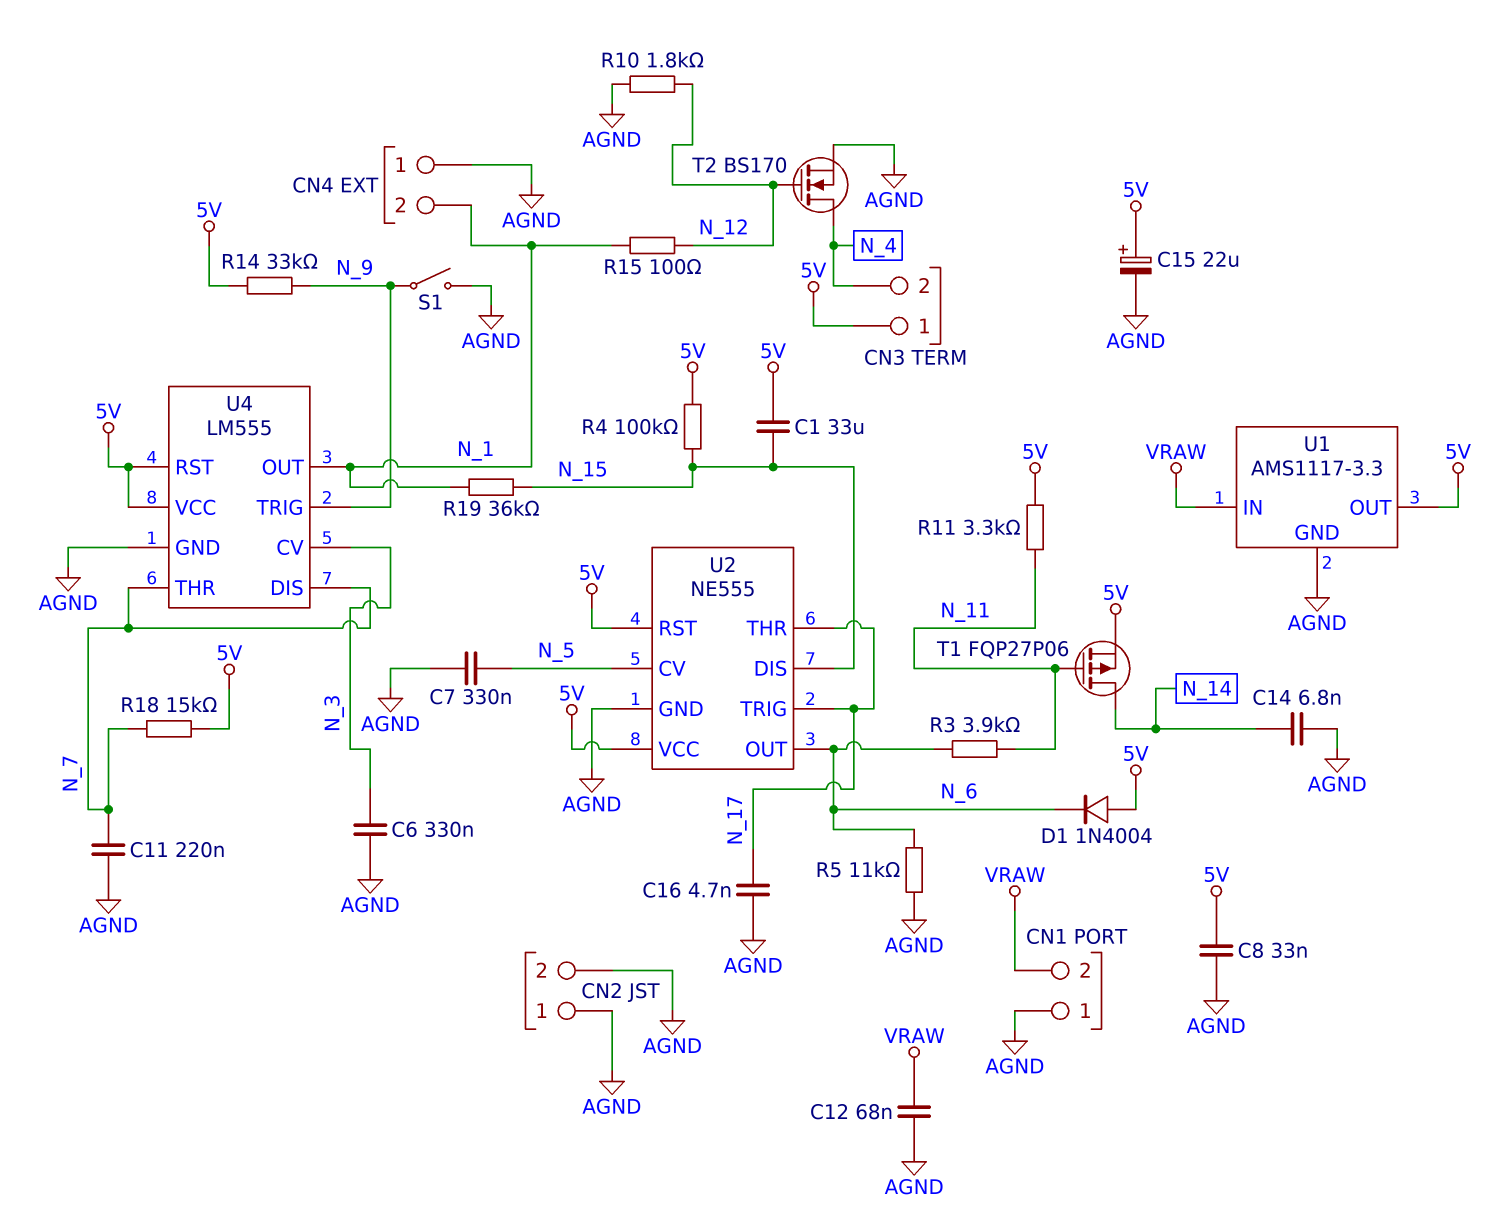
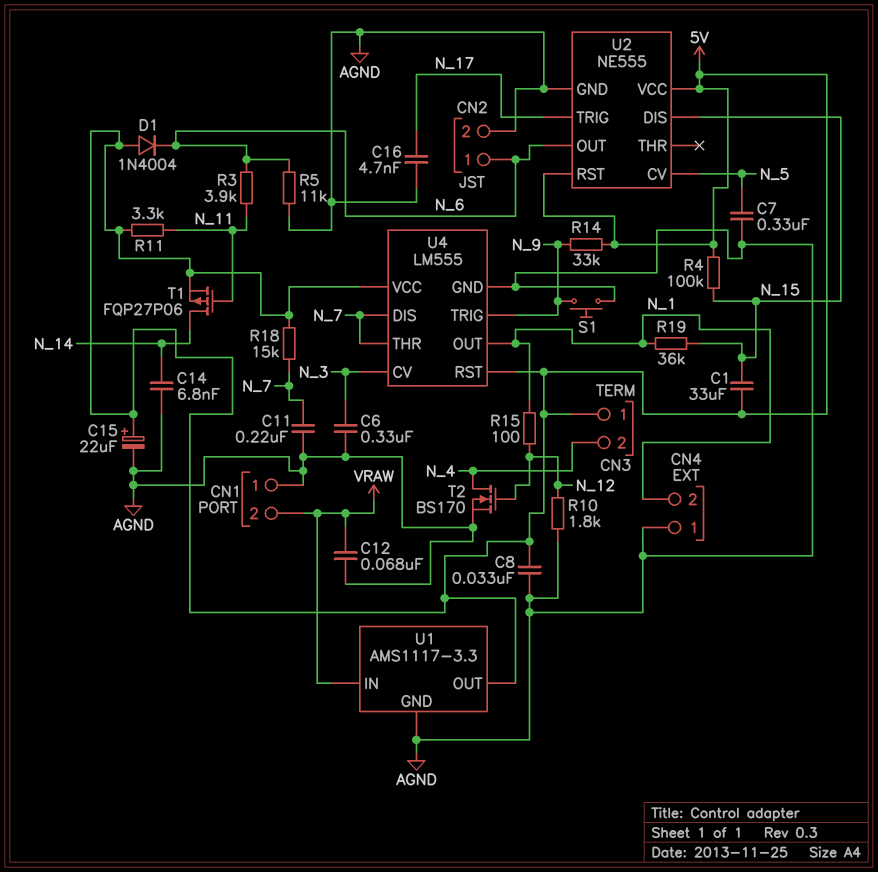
CN2 pin 1: AGND -> N_6
S1: switch (AGND, N_9) -> button (AGND, N_9)
U2 pin THR: N_17 -> none

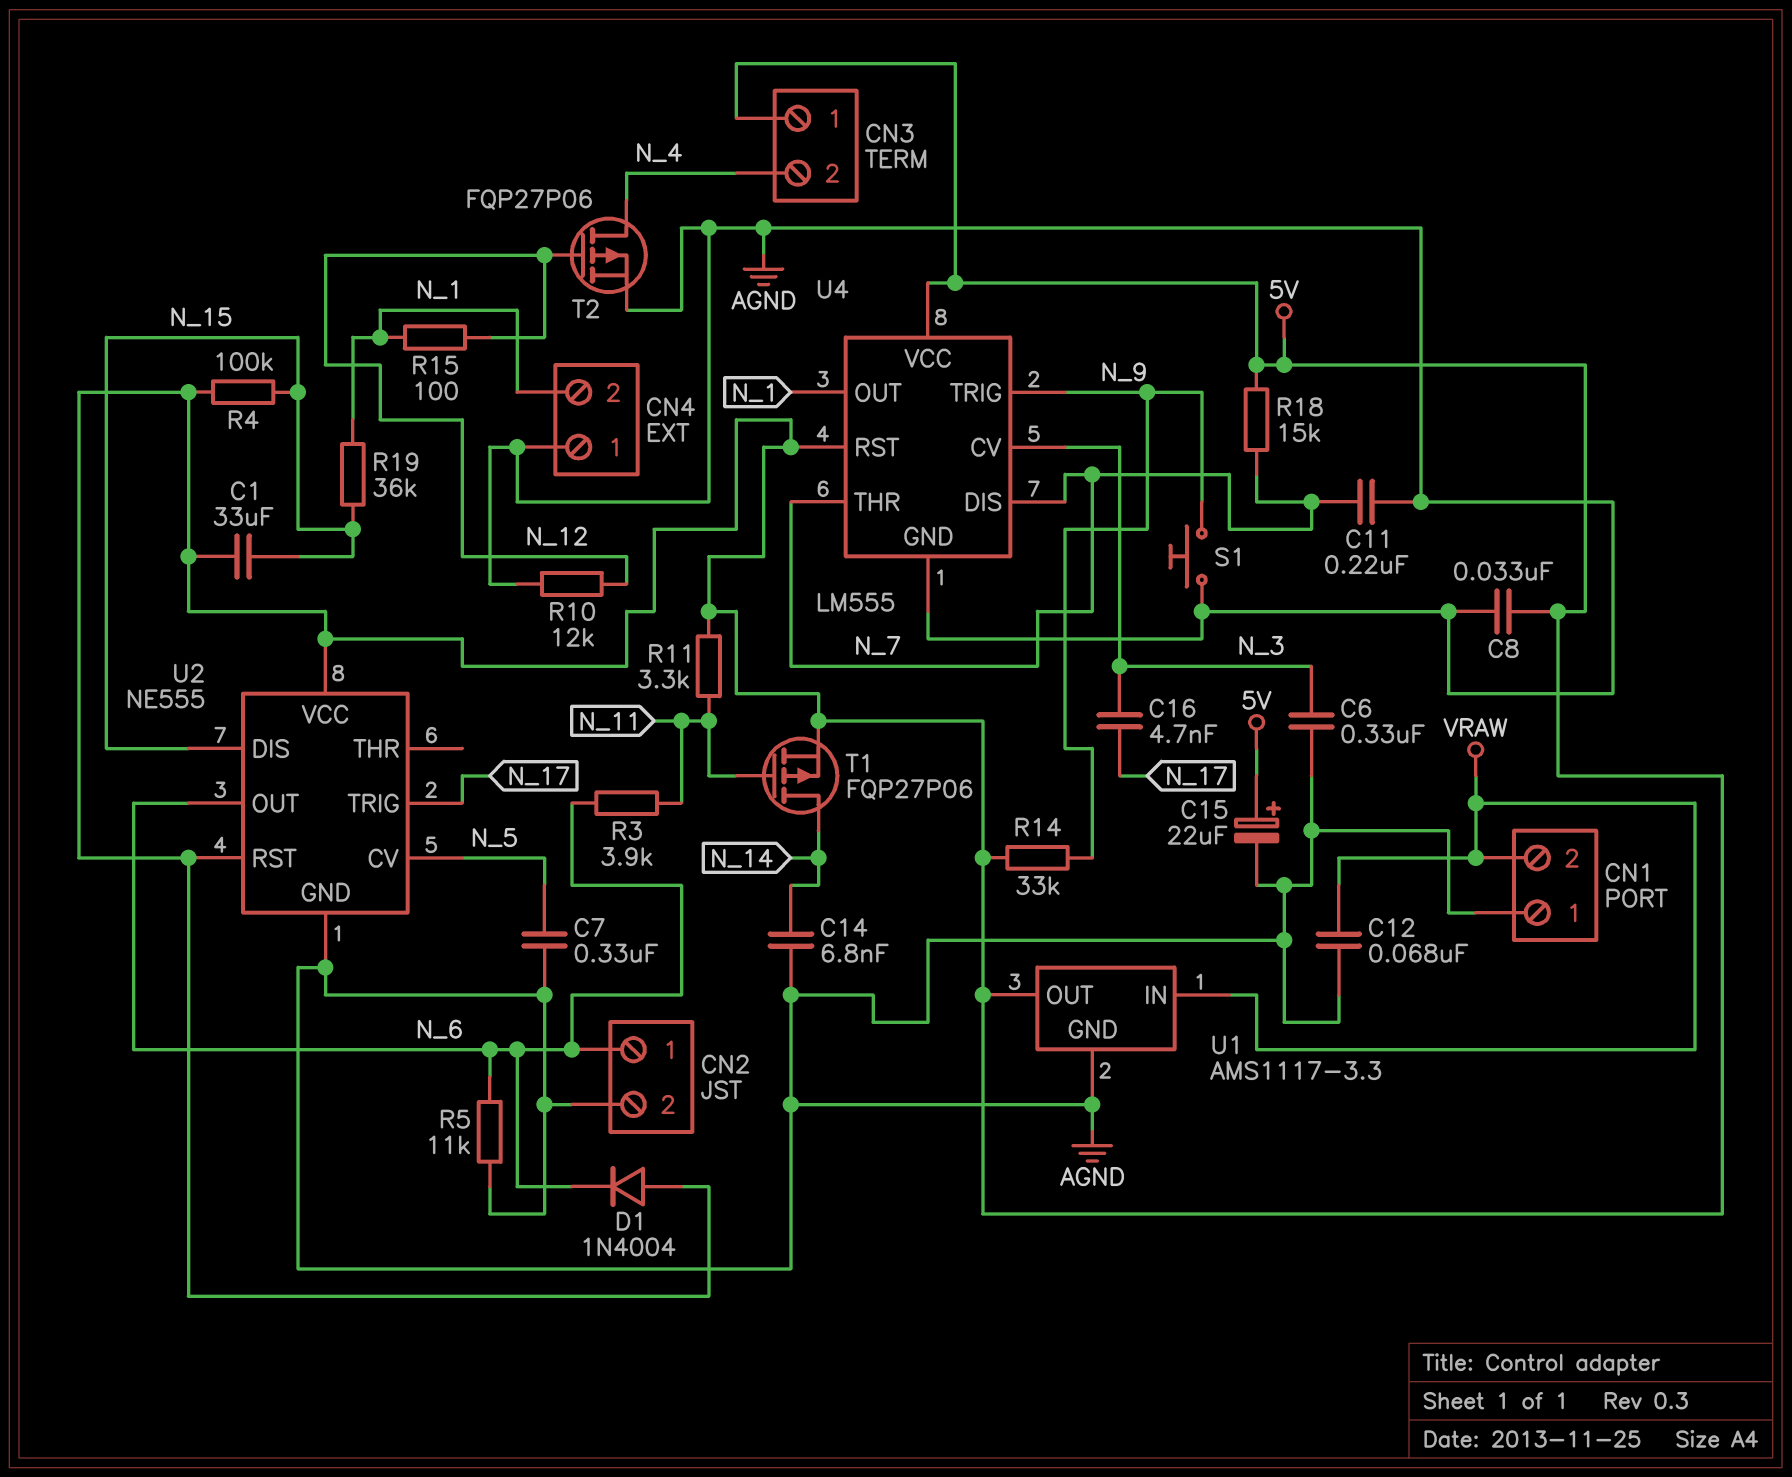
C16: 4.7nF (AGND, N_17) -> 4.7nF (N_3, N_17)
R10: 1.8k (AGND, N_12) -> 12k (AGND, N_12)
T2: NMOS BS170 (G N_12, D N_4, S AGND) -> PMOS FQP27P06 (G N_12, D N_4, S AGND)

